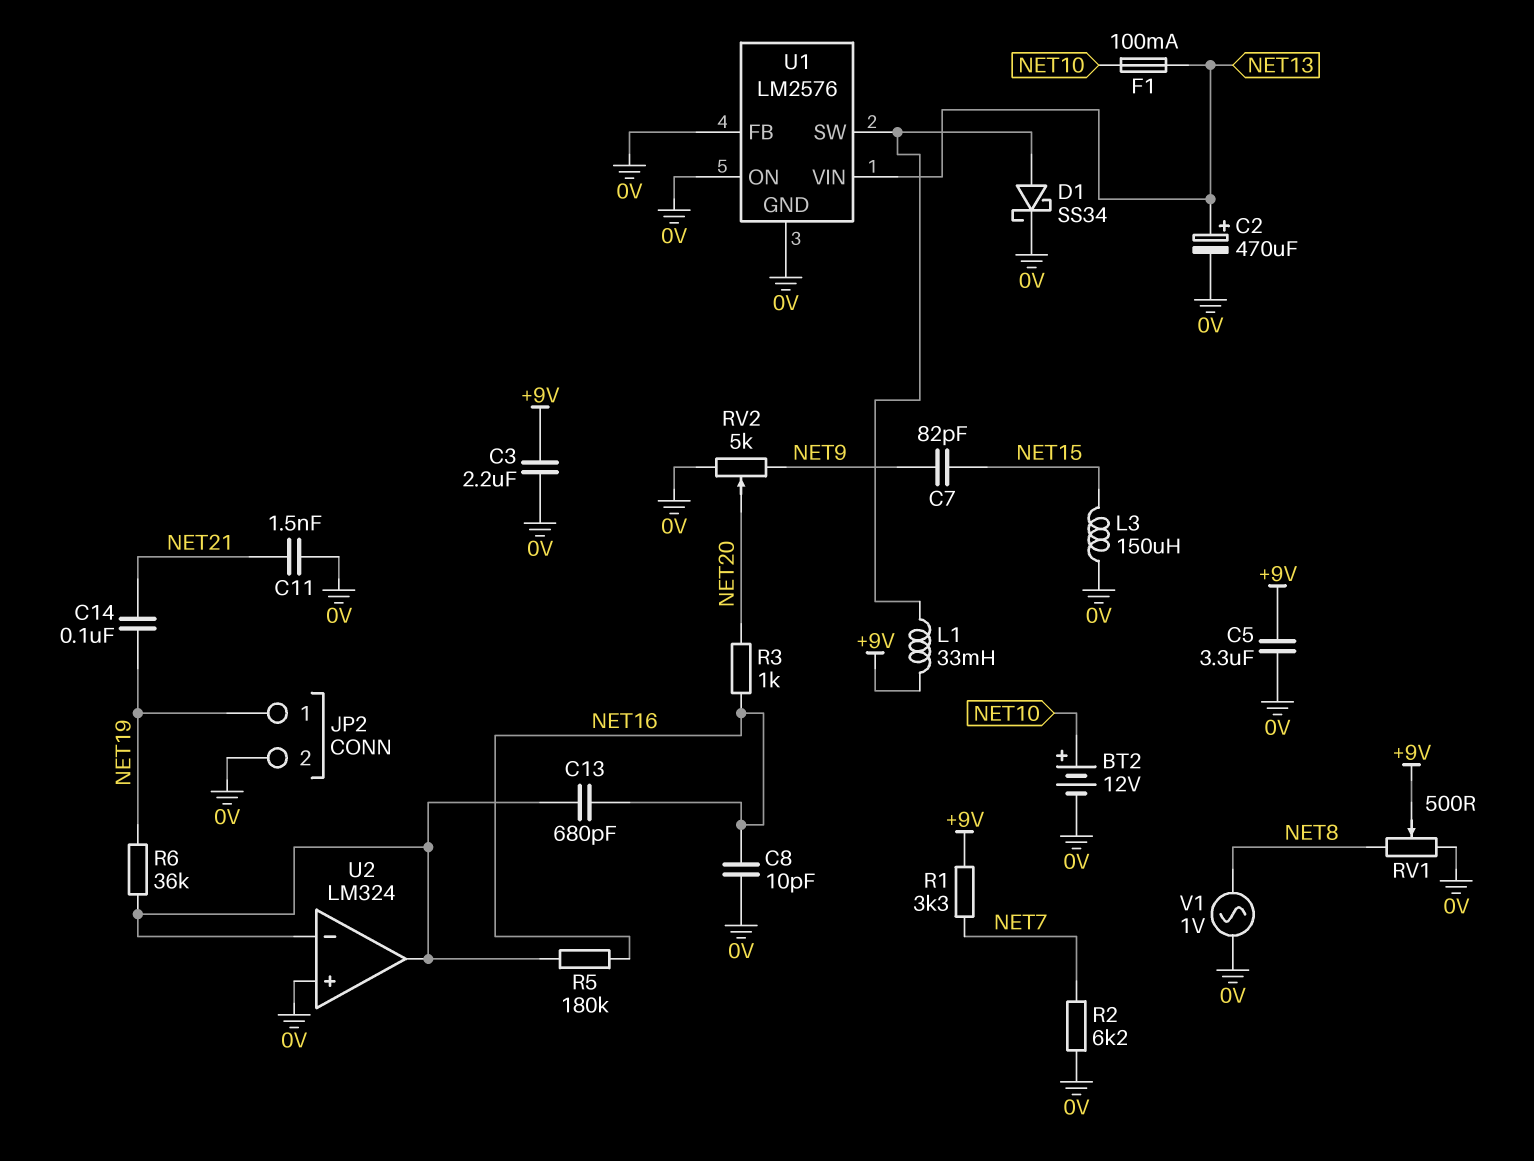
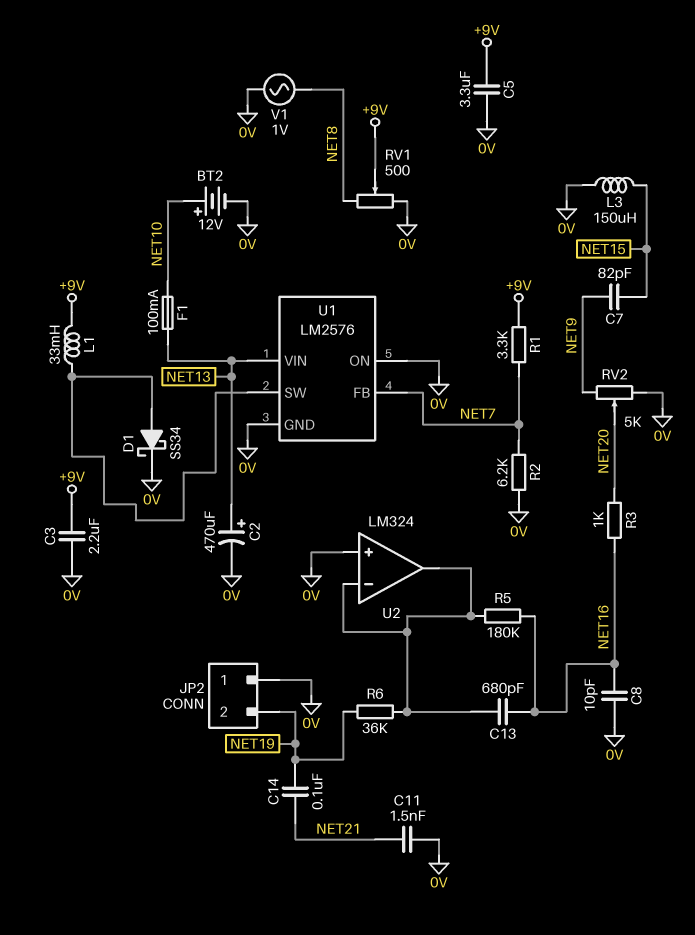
JP2 pin 1: NET19 -> 0V
JP2 pin 2: 0V -> NET19
U1 pin FB: 0V -> NET7

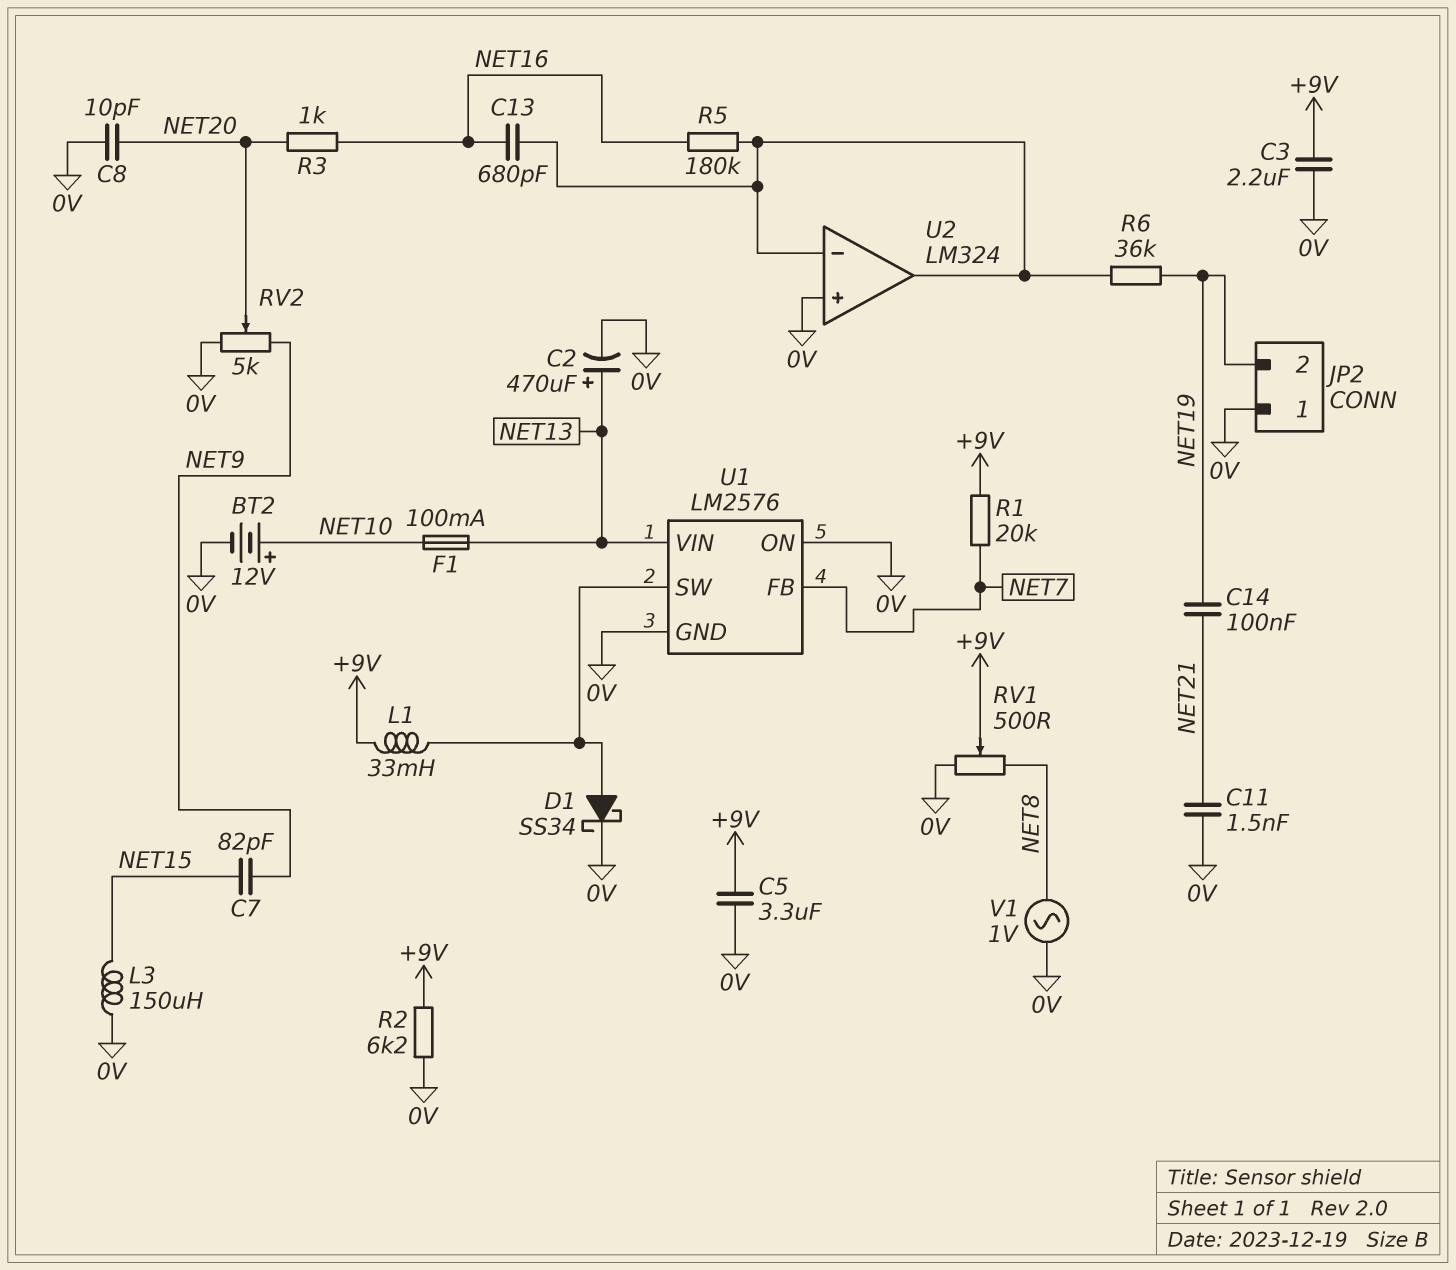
C8: 10pF (0V, NET16) -> 10pF (0V, NET20)
R1: 3.3k (+9V, NET7) -> 20k (+9V, NET7)
R2: 6.2k (0V, NET7) -> 6.2k (+9V, 0V)

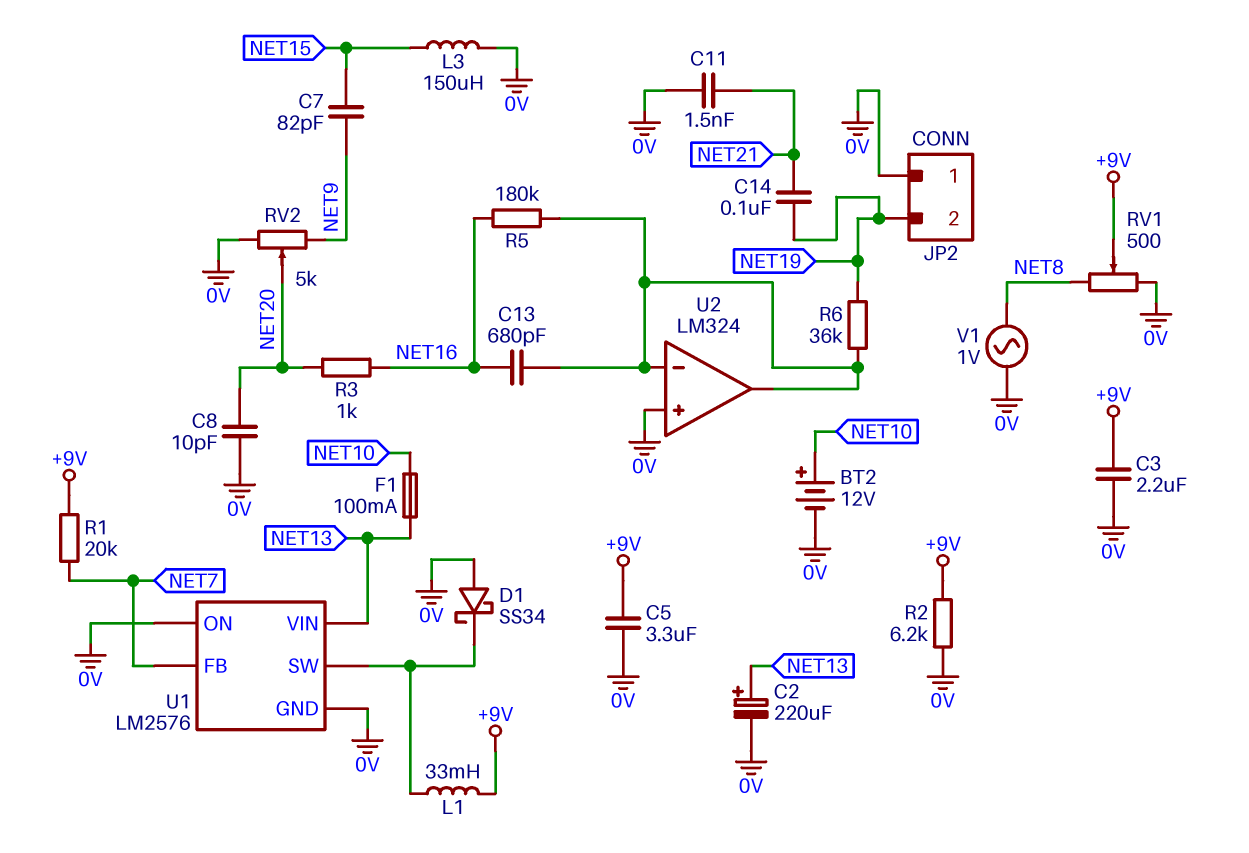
C2: 470uF (plus NET13, minus 0V) -> 220uF (plus NET13, minus 0V)
D1: schottky SS34 (A U1/SW, K 0V) -> schottky SS34 (A 0V, K U1/SW)

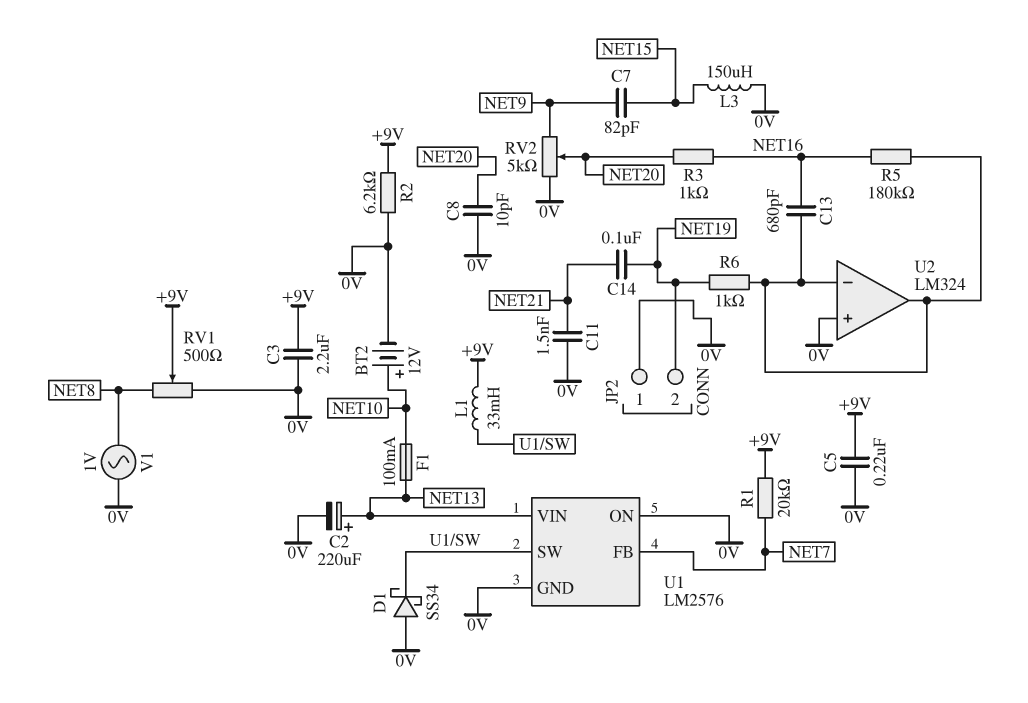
C5: 3.3uF (+9V, 0V) -> 220nF (+9V, 0V)
R6: 36k (NET19, U2/in-) -> 1k (NET19, U2/in-)

